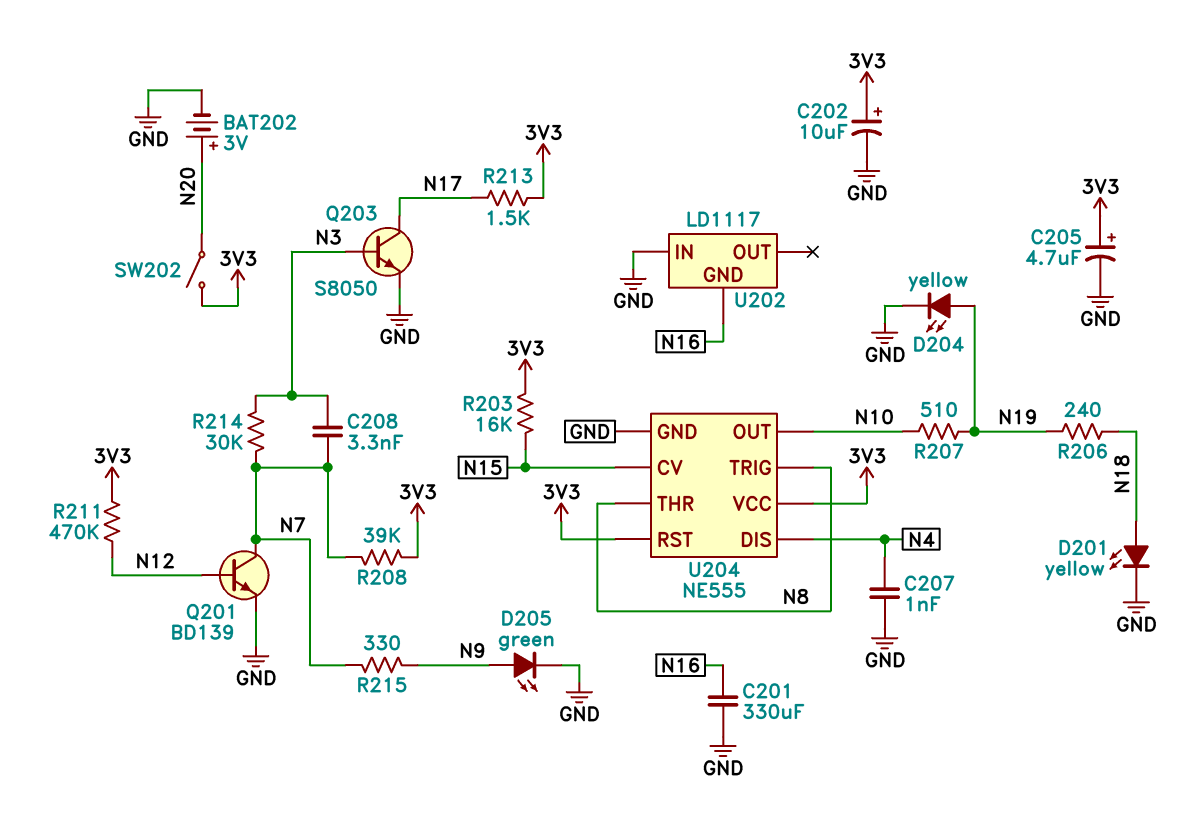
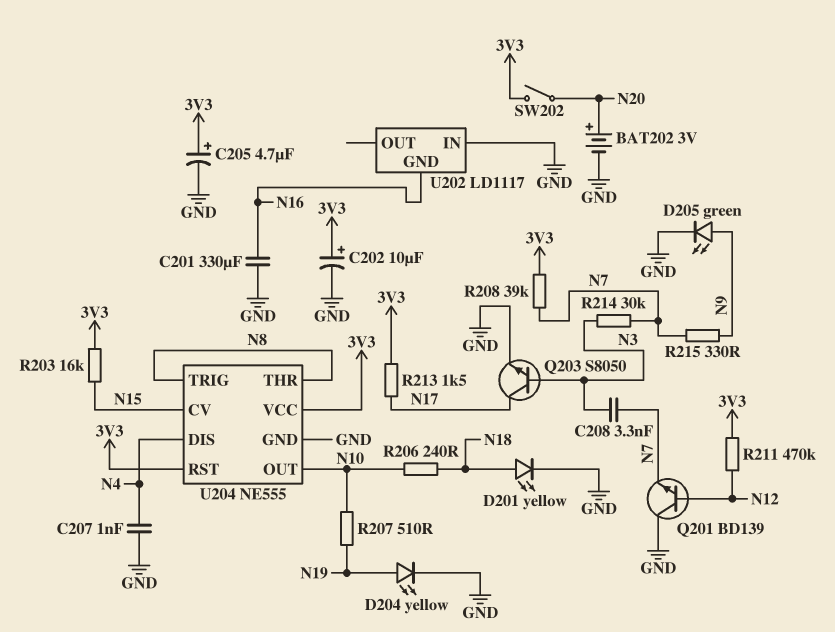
Q201: NPN BD139 (B N12, C N7, E GND) -> NPN BD139 (B N12, C GND, E N7)
R206: 240 (N18, N19) -> 240 (N10, N18)

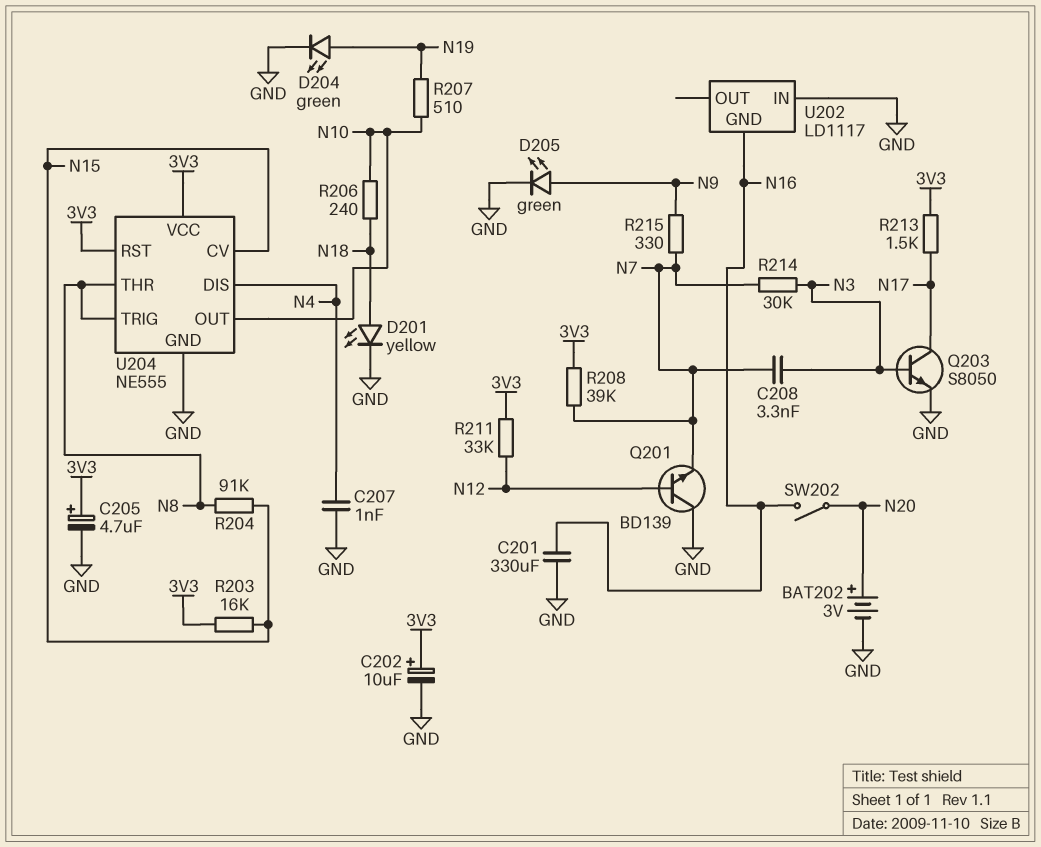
D204: LED yellow (A N19, K GND) -> LED green (A N19, K GND)
R204: none -> 91k (N8, N15)
R211: 470k (3V3, N12) -> 33k (3V3, N12)
SW202: switch (3V3, N20) -> switch (N16, N20)

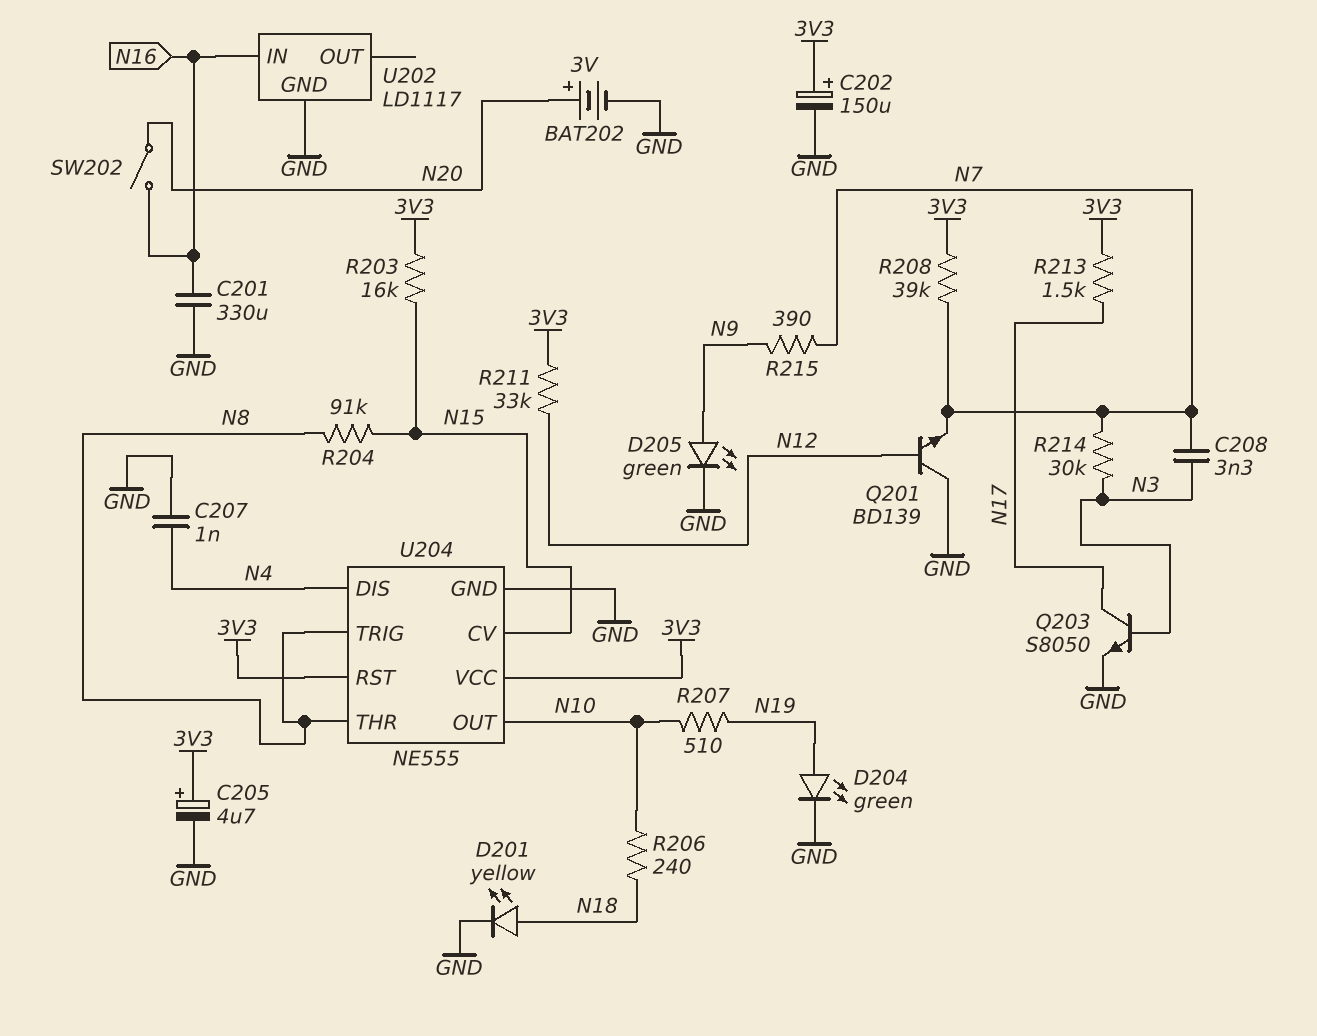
C202: 10uF (plus 3V3, minus GND) -> 150uF (plus 3V3, minus GND)
R215: 330 (N7, N9) -> 390 (N7, N9)
U202 pin GND: N16 -> GND
U202 pin IN: GND -> N16

